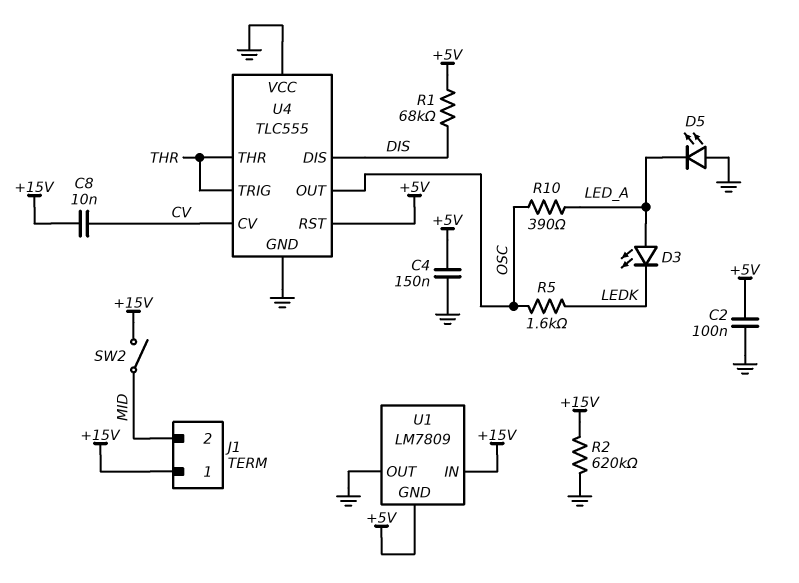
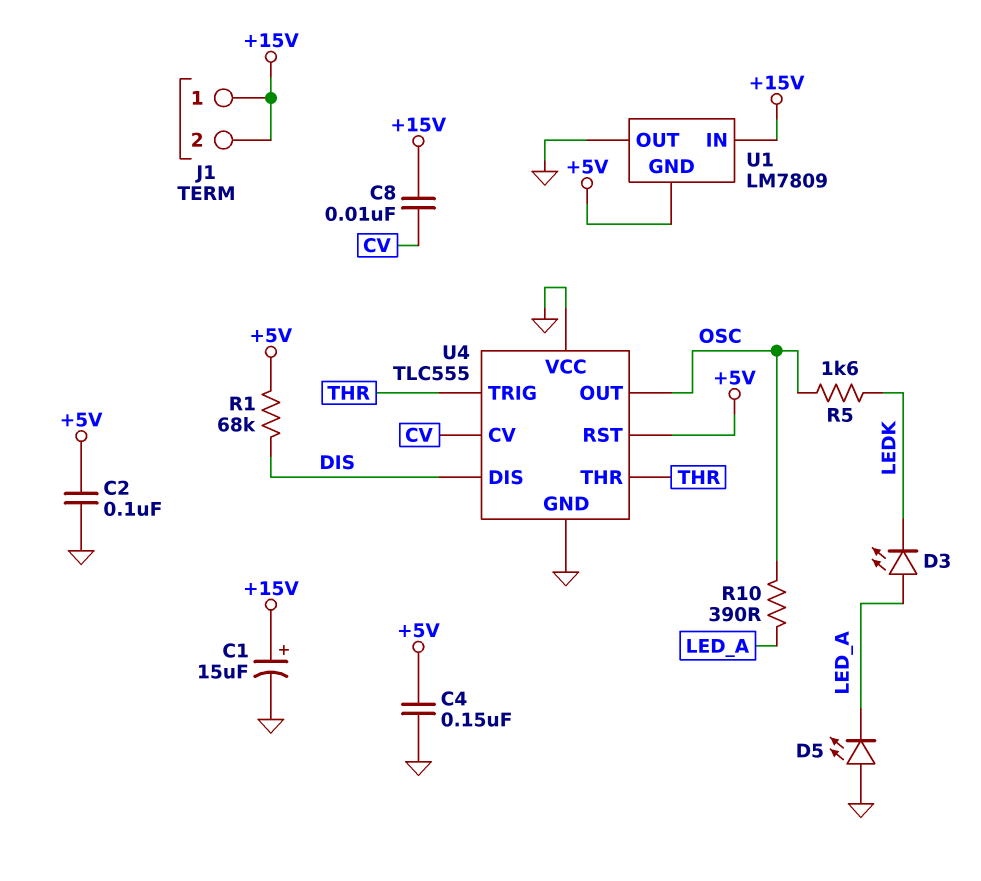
C1: none -> 15uF (plus +15V, minus GND)
J1 pin 2: MID -> +15V
R2: 620k (+15V, GND) -> none
SW2: switch (+15V, MID) -> none

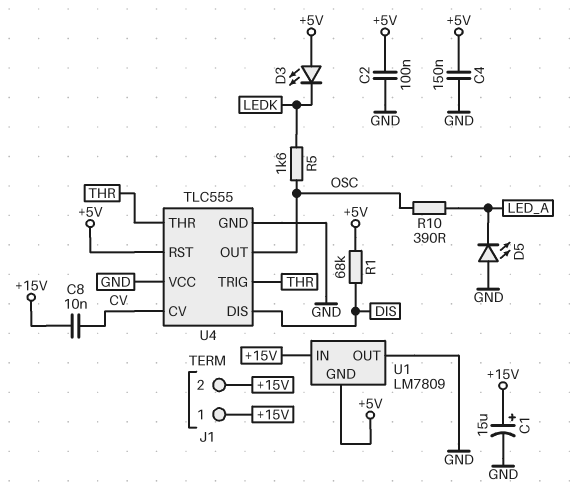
D3: LED (A LED_A, K LEDK) -> LED (A +5V, K LEDK)

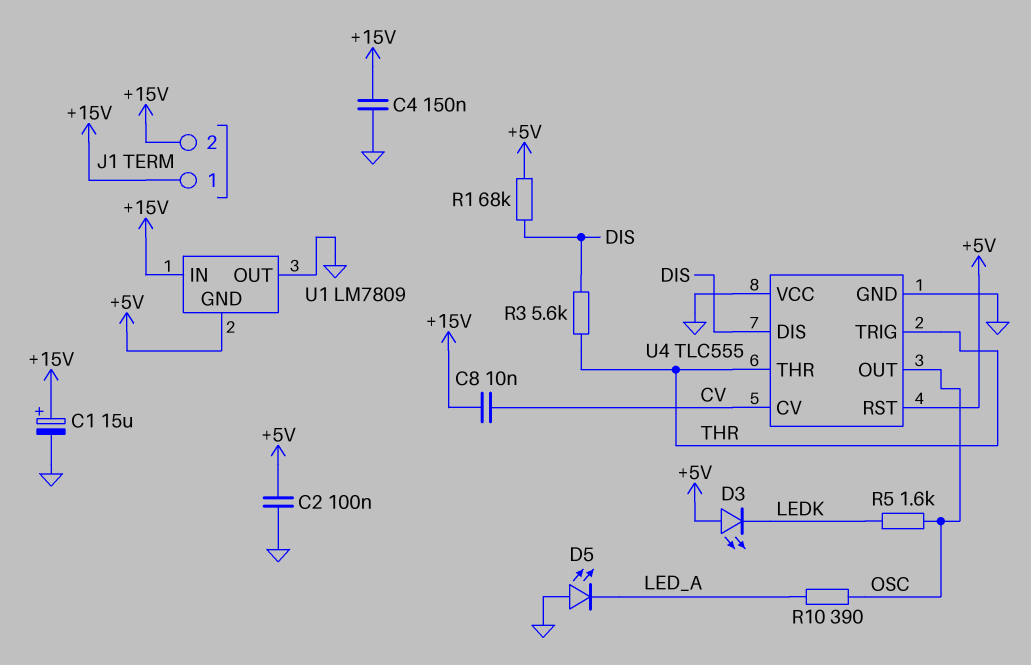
C4: 150nF (+5V, GND) -> 150nF (+15V, GND)
R3: none -> 5.6k (DIS, THR)

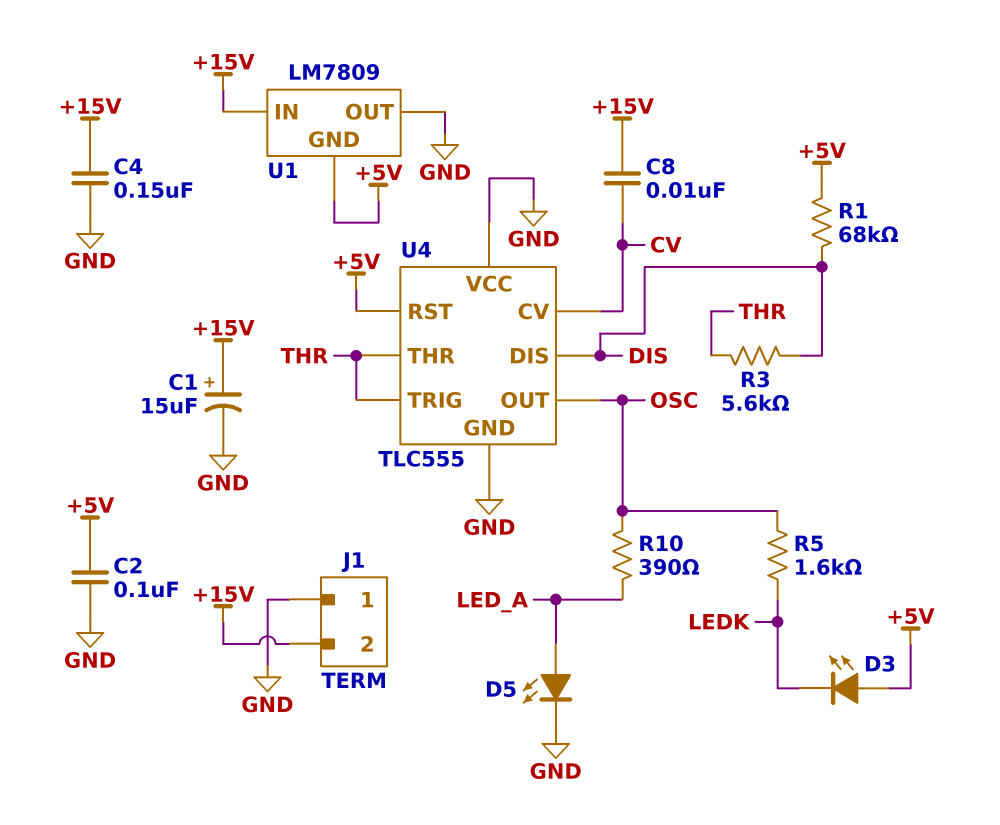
D5: LED (A GND, K LED_A) -> LED (A LED_A, K GND)
J1 pin 1: +15V -> GND

